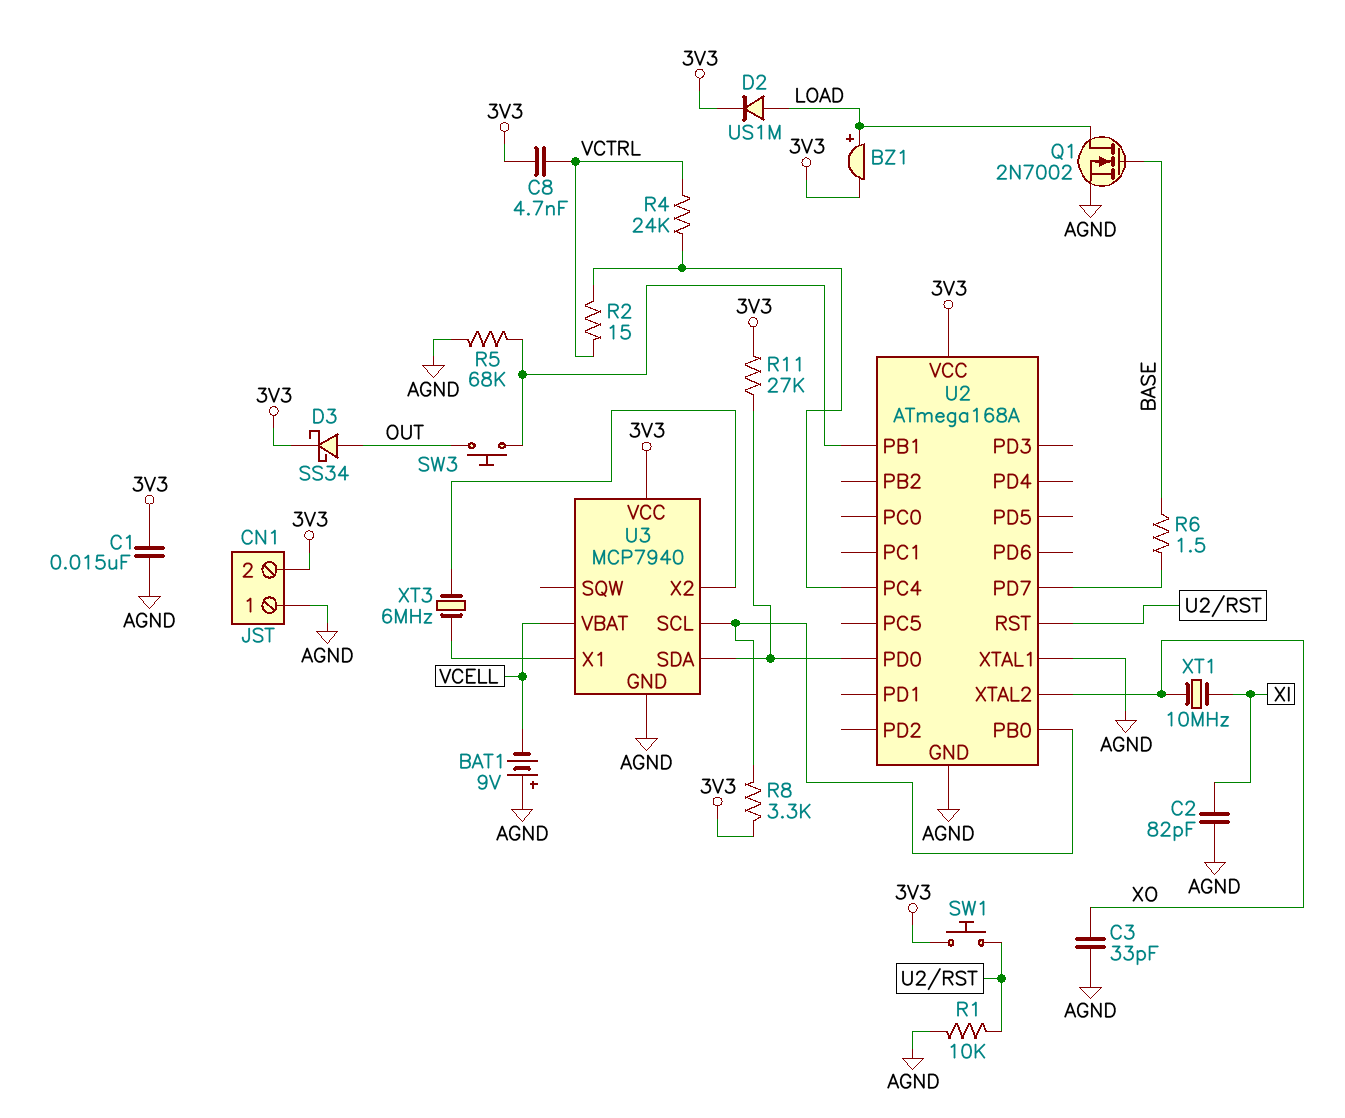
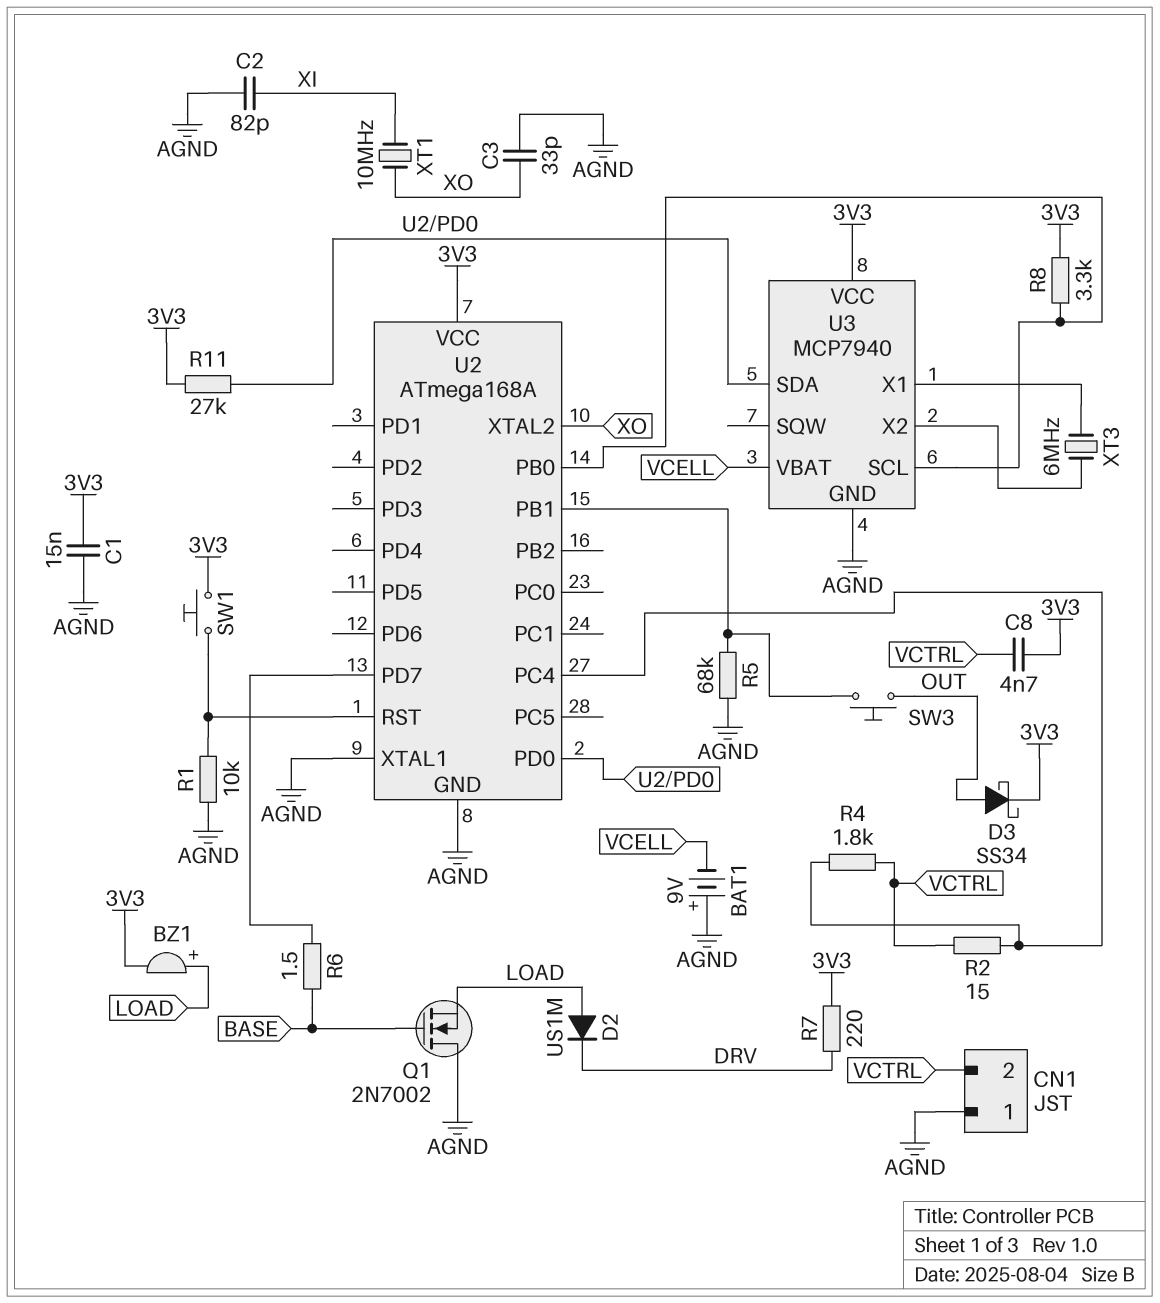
CN1 pin 2: 3V3 -> VCTRL
D2: diode US1M (A LOAD, K 3V3) -> diode US1M (A LOAD, K DRV)
Q1: NMOS 2N7002 (G BASE, D LOAD, S AGND) -> NMOS 2N7002 (G BASE, D AGND, S LOAD)
R4: 24k (U2/PC4, VCTRL) -> 1.8k (U2/PC4, VCTRL)
R7: none -> 220 (3V3, DRV)

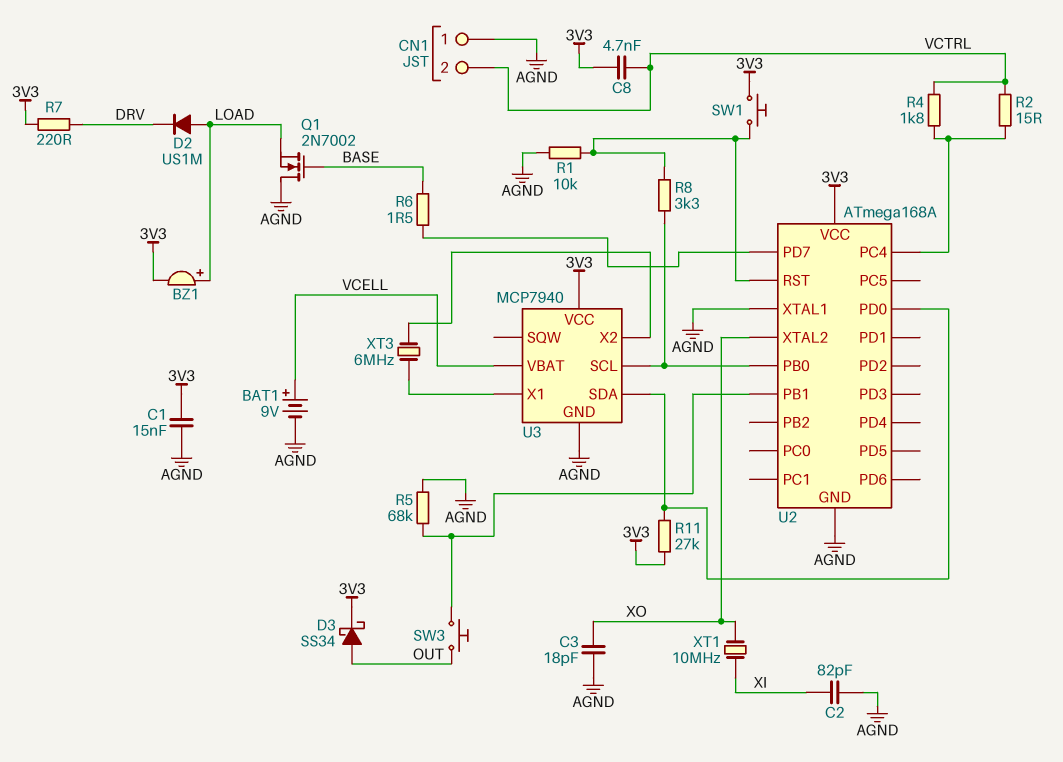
BAT1: 9V (plus AGND, minus VCELL) -> 9V (plus VCELL, minus AGND)
C3: 33pF (AGND, XO) -> 18pF (AGND, XO)
R8: 3.3k (3V3, U2/PB0) -> 3.3k (U2/PB0, U2/RST)

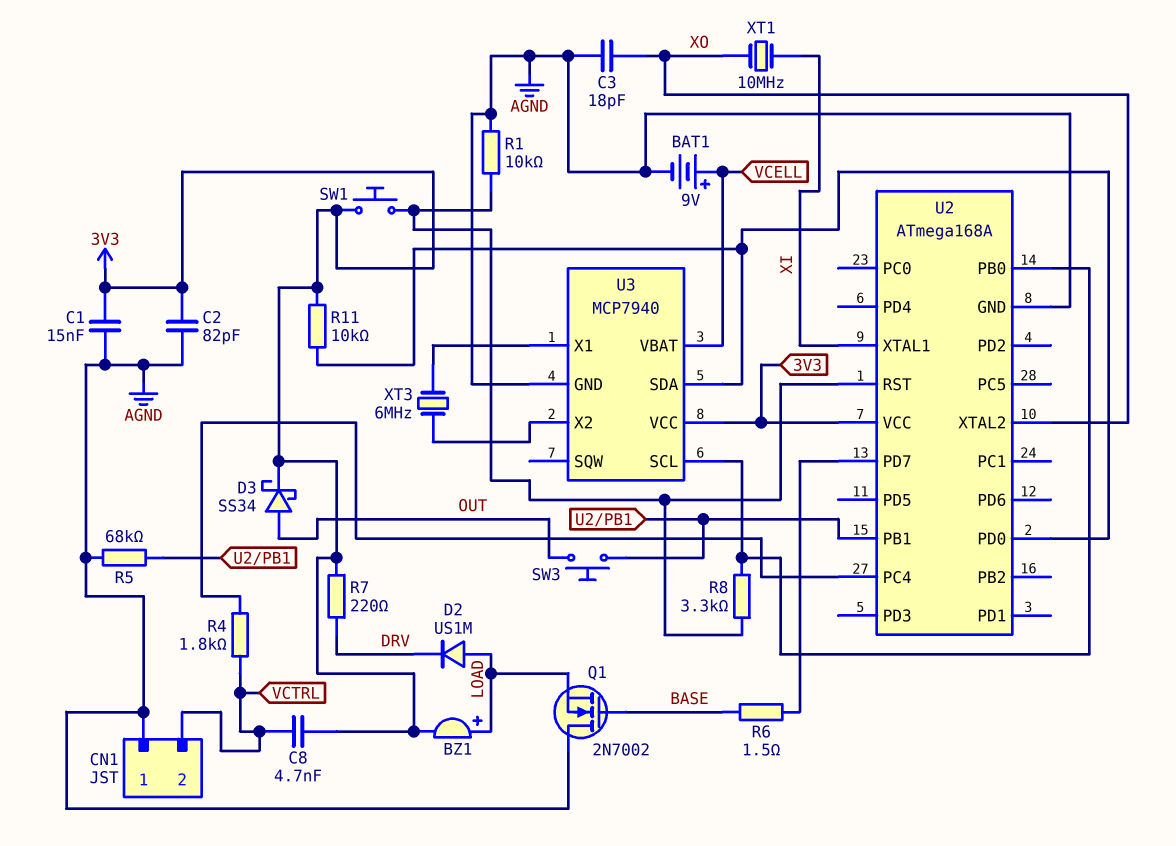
C2: 82pF (AGND, XI) -> 82pF (3V3, AGND)
R2: 15 (U2/PC4, VCTRL) -> none
R11: 27k (3V3, U2/PD0) -> 10k (3V3, U2/PD0)
U2 pin XTAL1: AGND -> XI

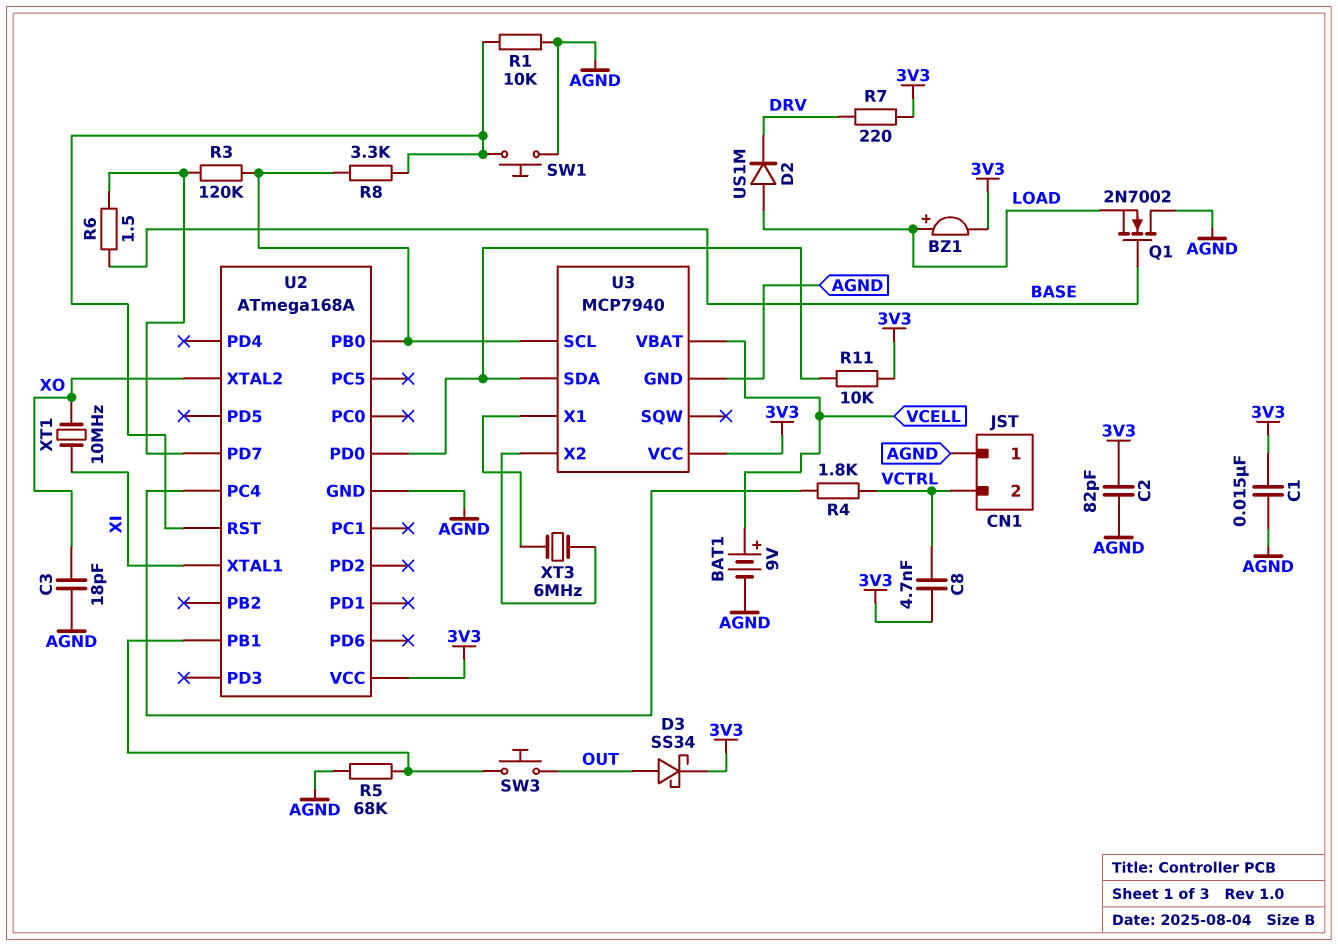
R3: none -> 120k (U2/PB0, U2/PD7)
SW1: button (3V3, U2/RST) -> button (AGND, U2/RST)

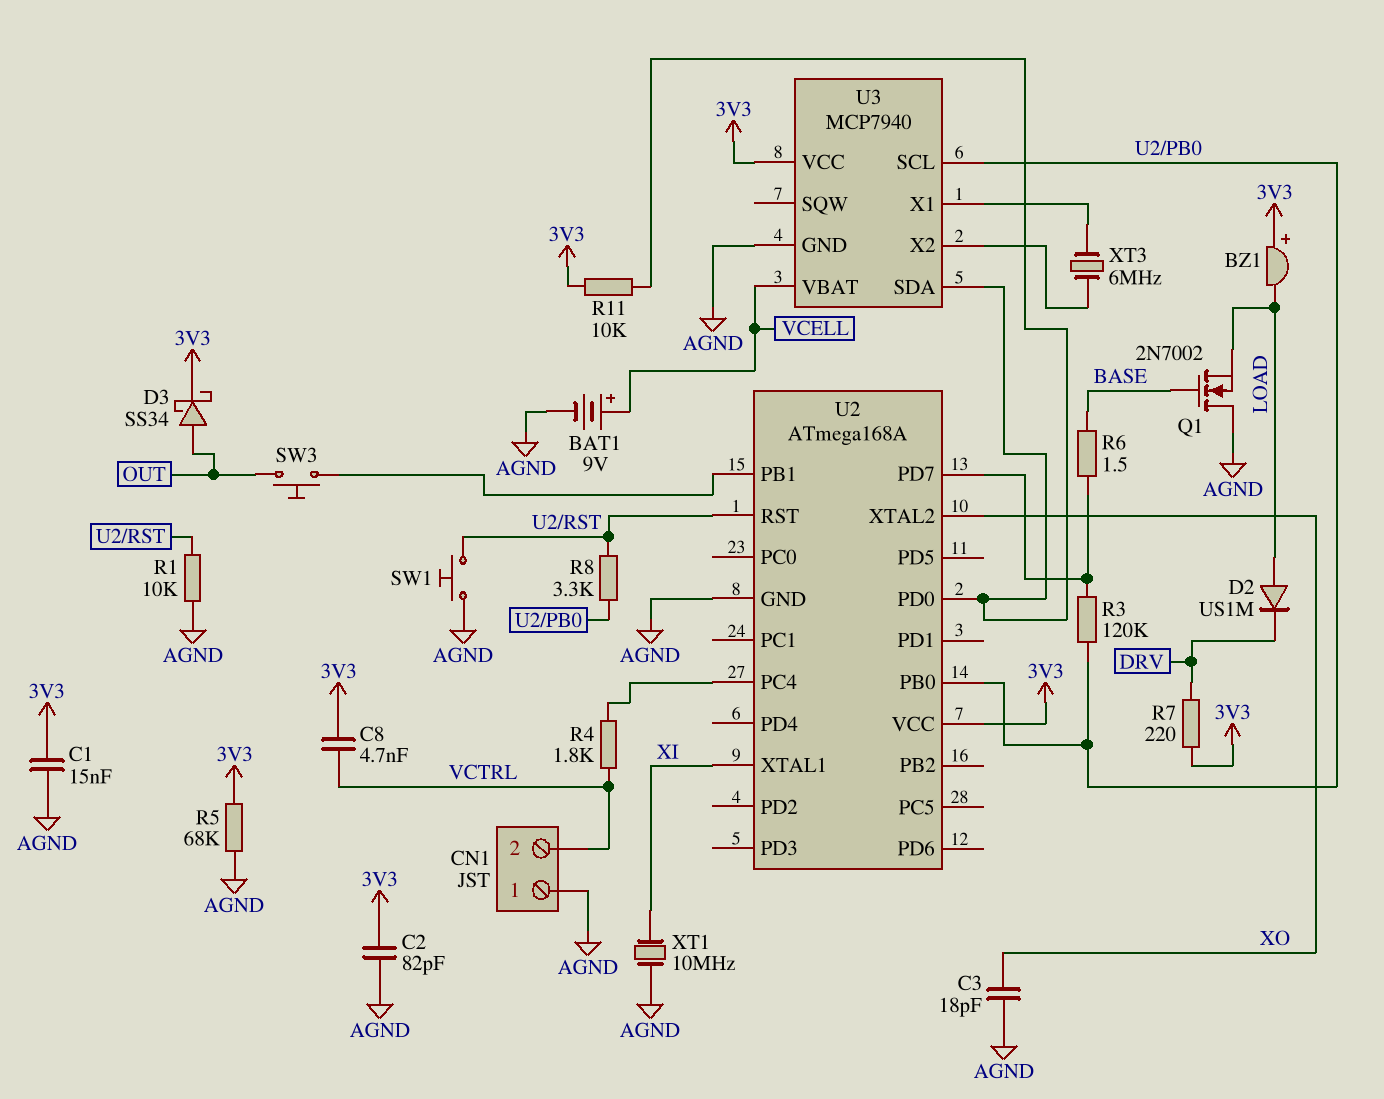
BZ1: buzzer (plus LOAD, minus 3V3) -> buzzer (plus 3V3, minus LOAD)
R5: 68k (AGND, U2/PB1) -> 68k (3V3, AGND)
XT1: 10MHz (XI, XO) -> 10MHz (AGND, XI)

